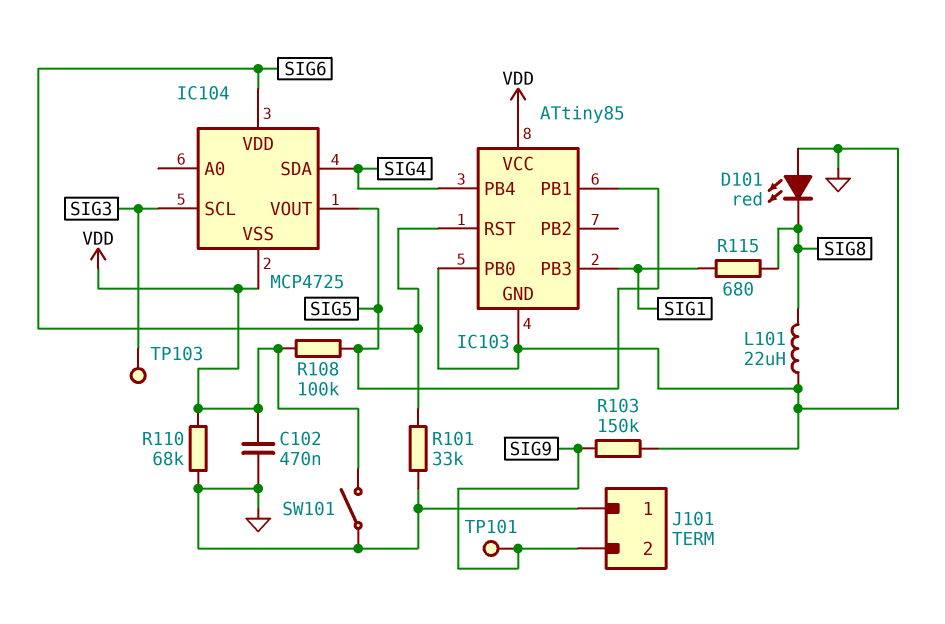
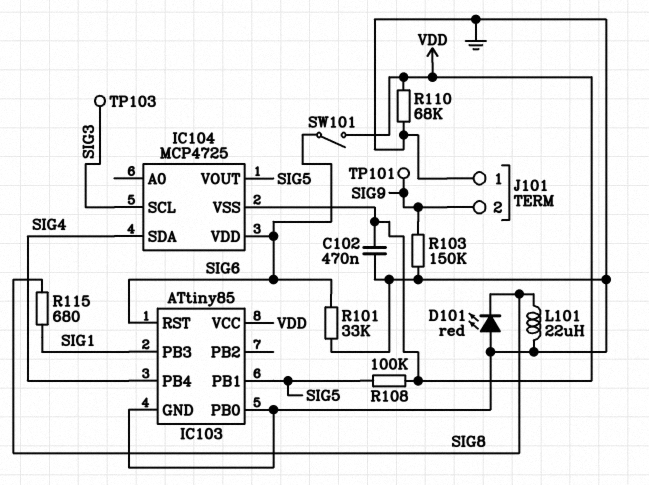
SW101: switch (GND, VDD) -> switch (SIG6, VDD)

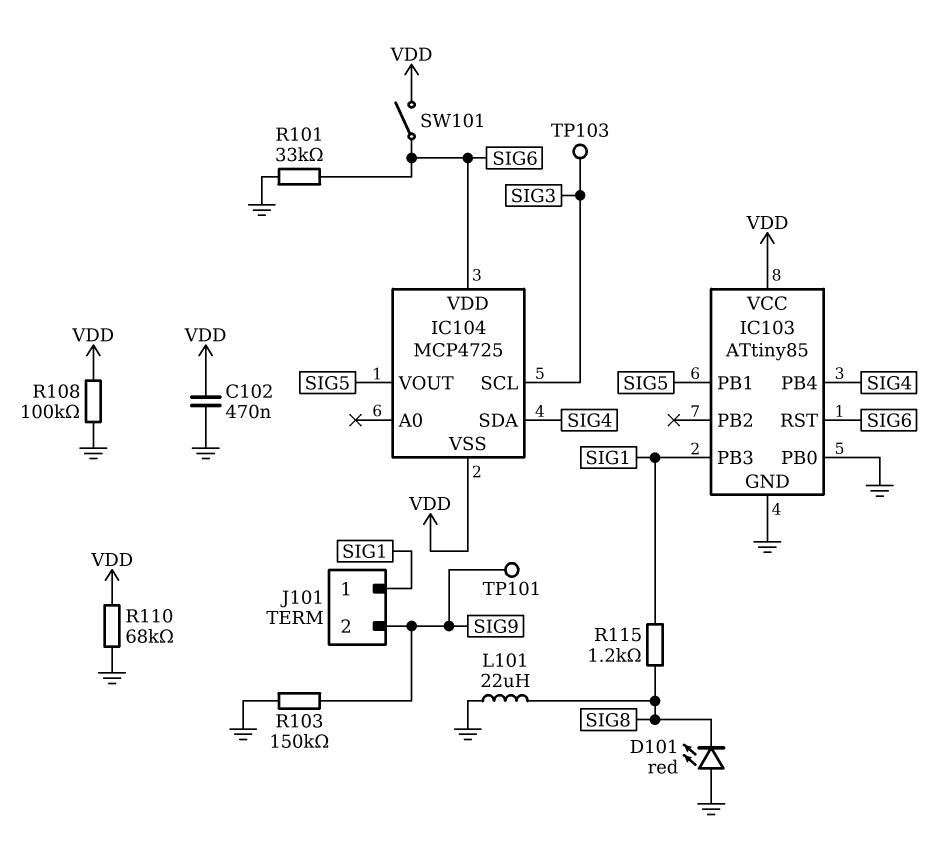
J101 pin 1: GND -> SIG1
R108: 100k (SIG5, VDD) -> 100k (GND, VDD)
R115: 680 (SIG1, SIG8) -> 1.2k (SIG1, SIG8)

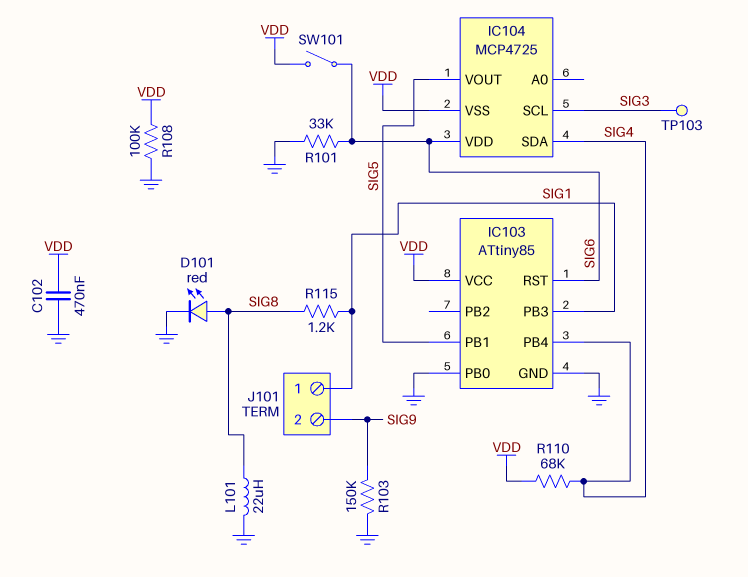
D101: LED red (A GND, K SIG8) -> LED red (A SIG8, K GND)
R110: 68k (GND, VDD) -> 68k (SIG4, VDD)
TP101: test point (SIG9) -> none

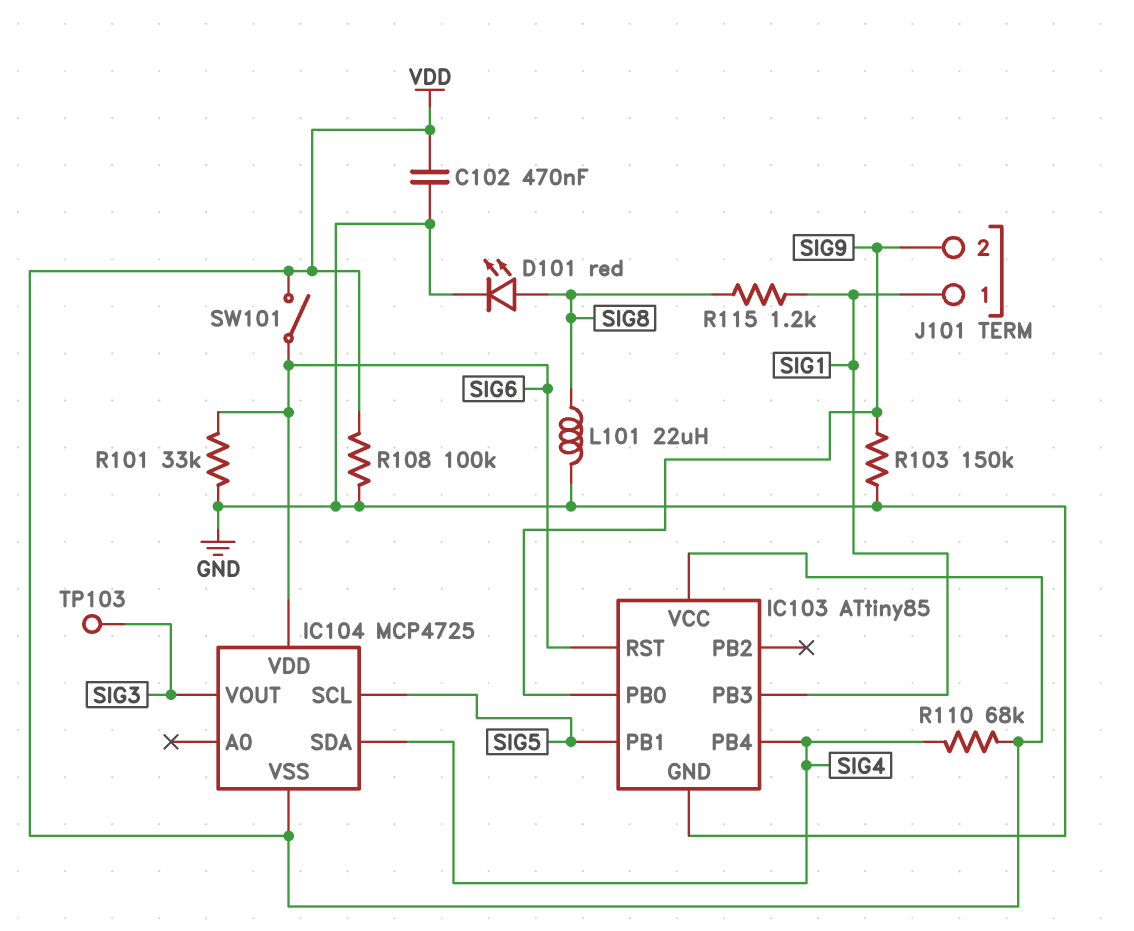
IC103 pin PB0: GND -> SIG9
IC104 pin SCL: SIG3 -> SIG5
IC104 pin VOUT: SIG5 -> SIG3

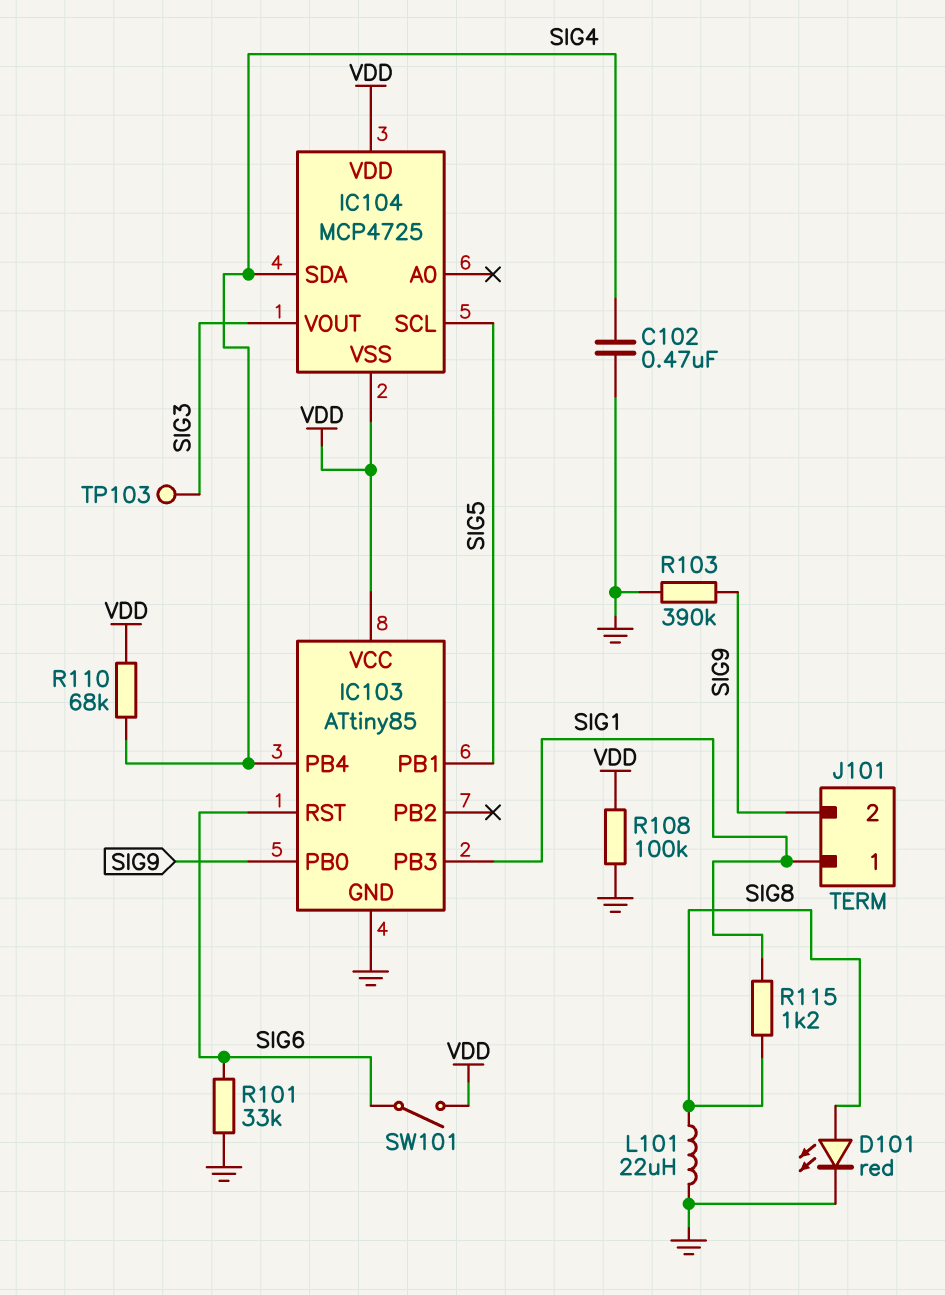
C102: 470nF (GND, VDD) -> 470nF (GND, SIG4)
IC104 pin VDD: SIG6 -> VDD
R103: 150k (GND, SIG9) -> 390k (GND, SIG9)

